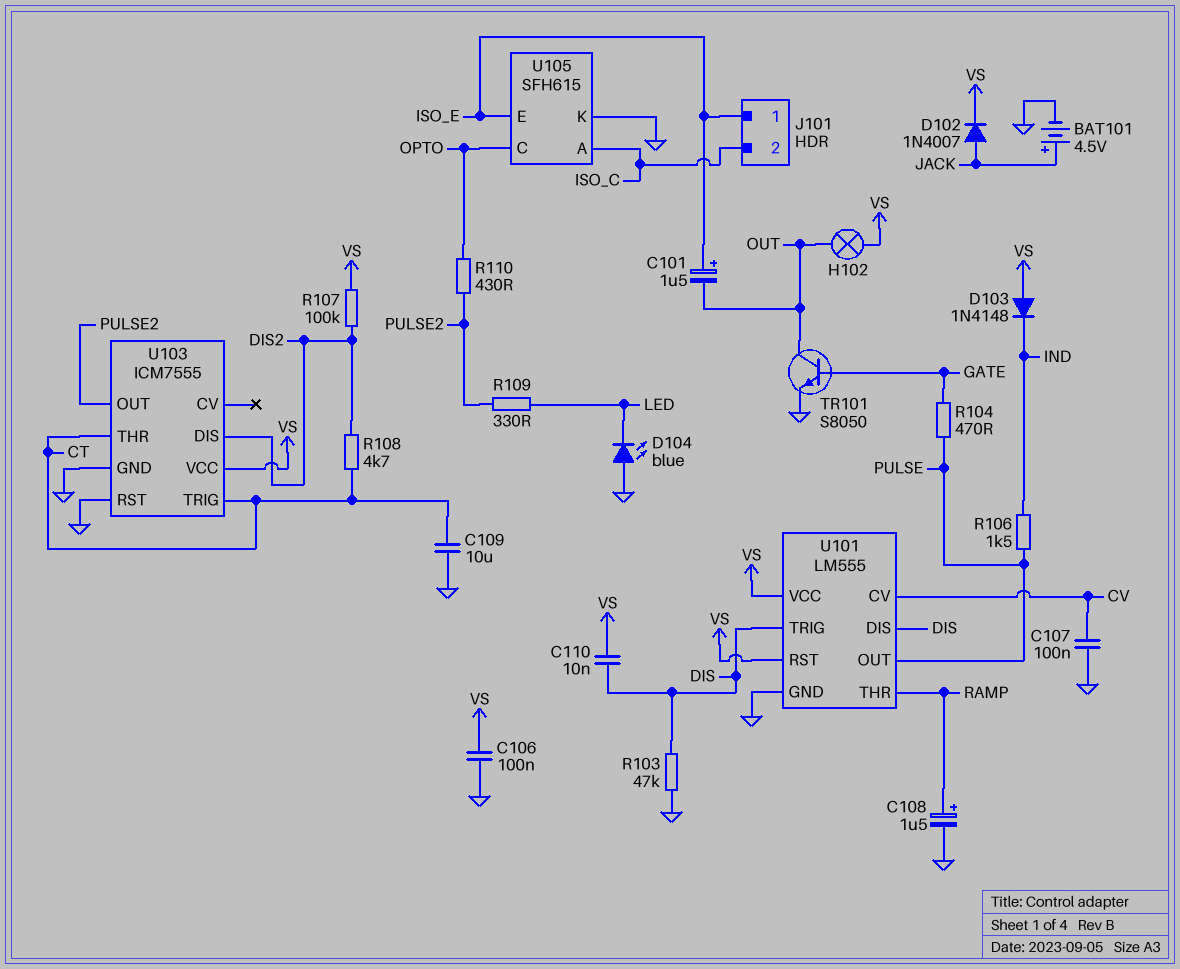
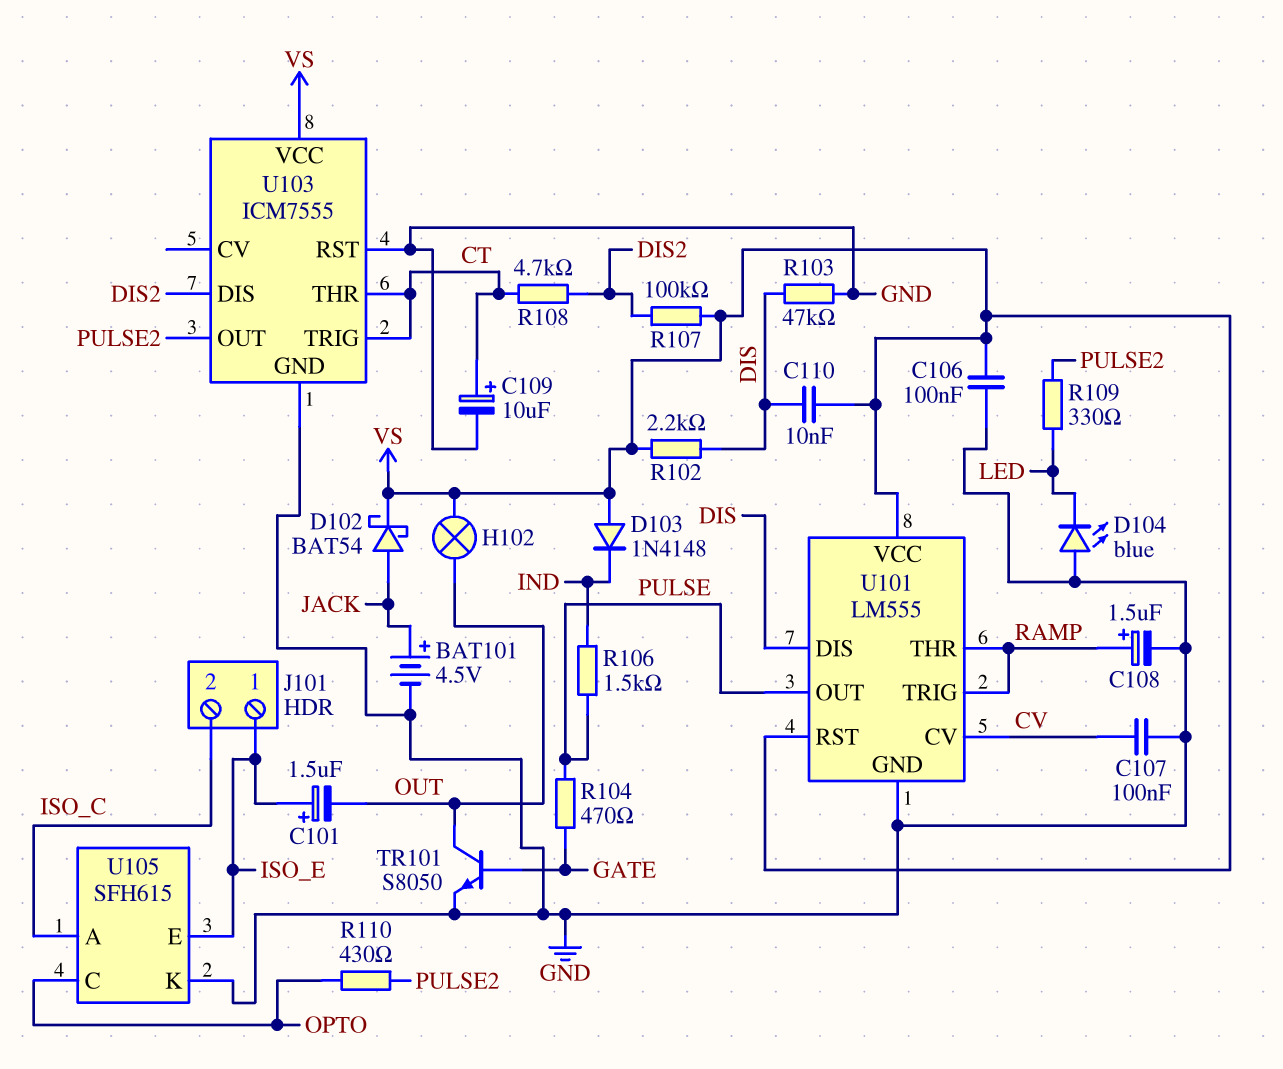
C109: 10uF (CT, GND) -> 10uF (plus CT, minus GND)
D102: diode 1N4007 (A JACK, K VS) -> schottky BAT54 (A JACK, K VS)
R102: none -> 2.2k (DIS, VS)
U101 pin TRIG: DIS -> RAMP

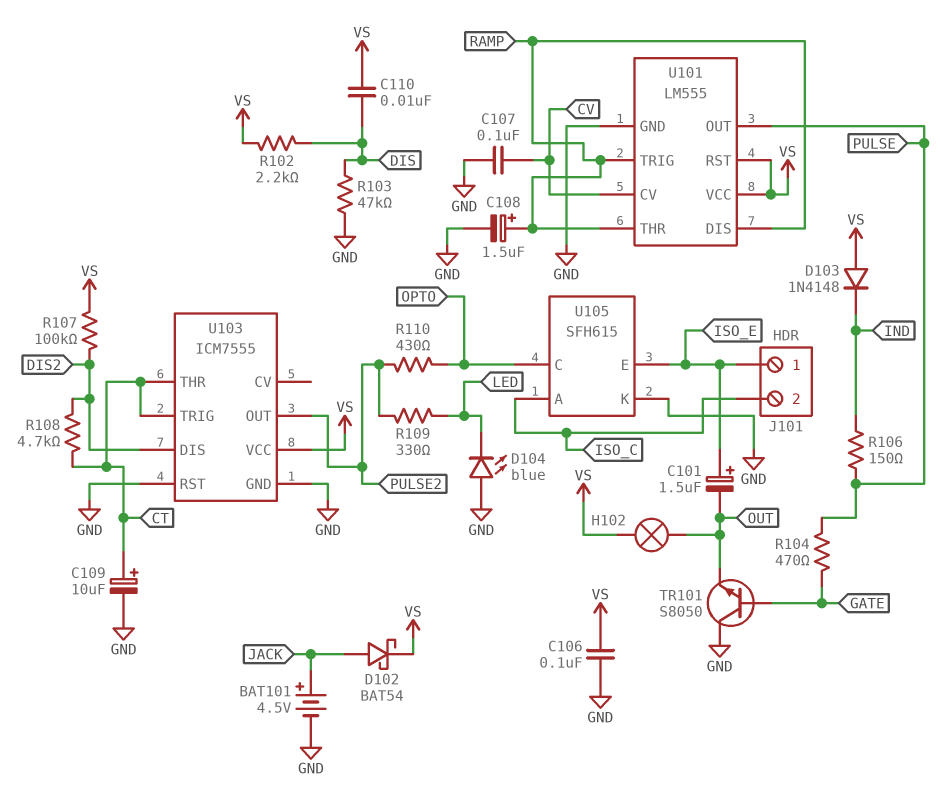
R106: 1.5k (IND, PULSE) -> 150 (IND, PULSE)
TR101: NPN S8050 (B GATE, C OUT, E GND) -> NPN S8050 (B GATE, C GND, E OUT)
U101 pin DIS: DIS -> RAMP

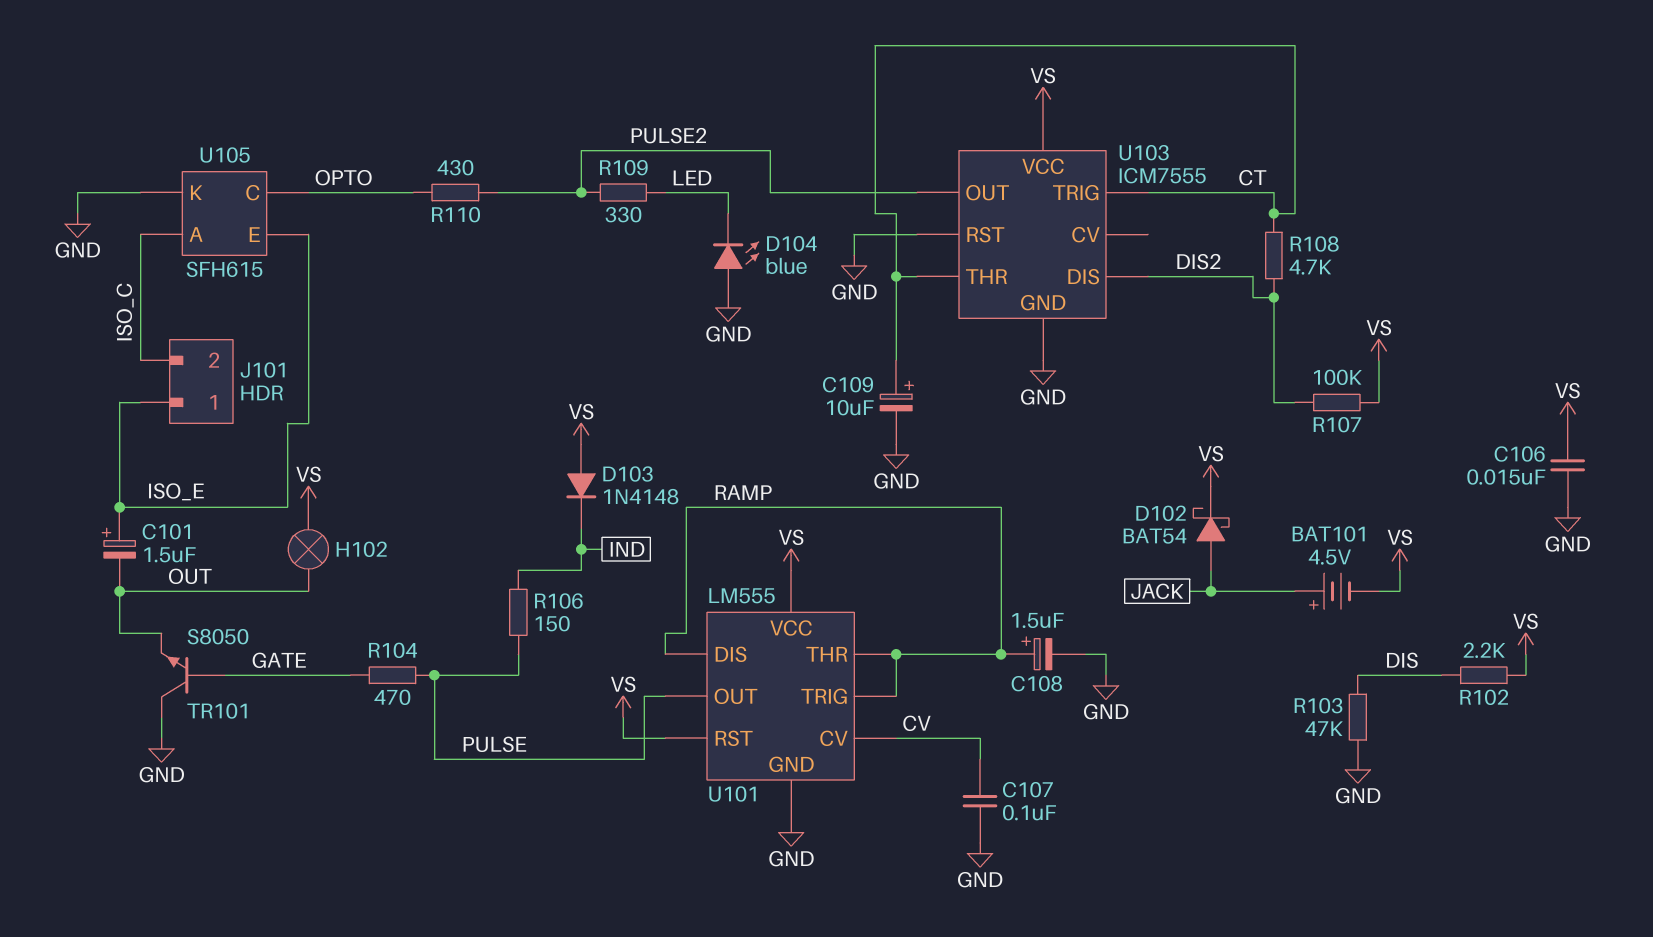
BAT101: 4.5V (plus JACK, minus GND) -> 4.5V (plus JACK, minus VS)
C106: 100nF (GND, VS) -> 15nF (GND, VS)
C110: 10nF (DIS, VS) -> none

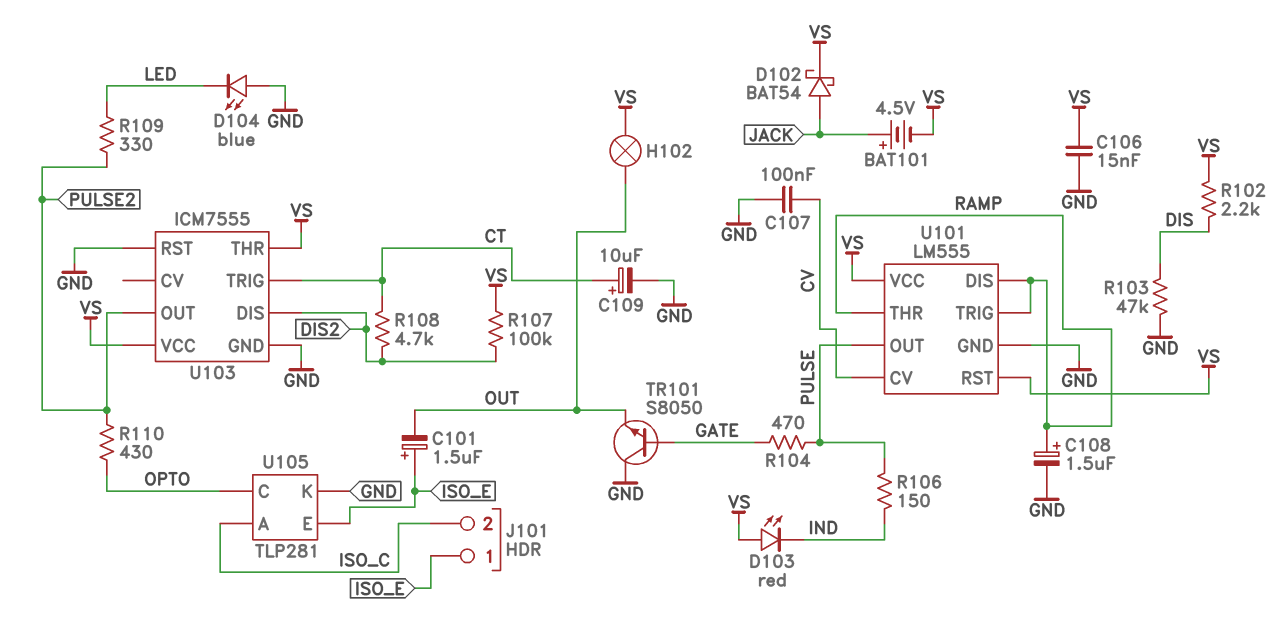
D103: diode 1N4148 (A VS, K IND) -> LED red (A VS, K IND)
U103 pin THR: CT -> VS
U105: SFH615 -> TLP281

